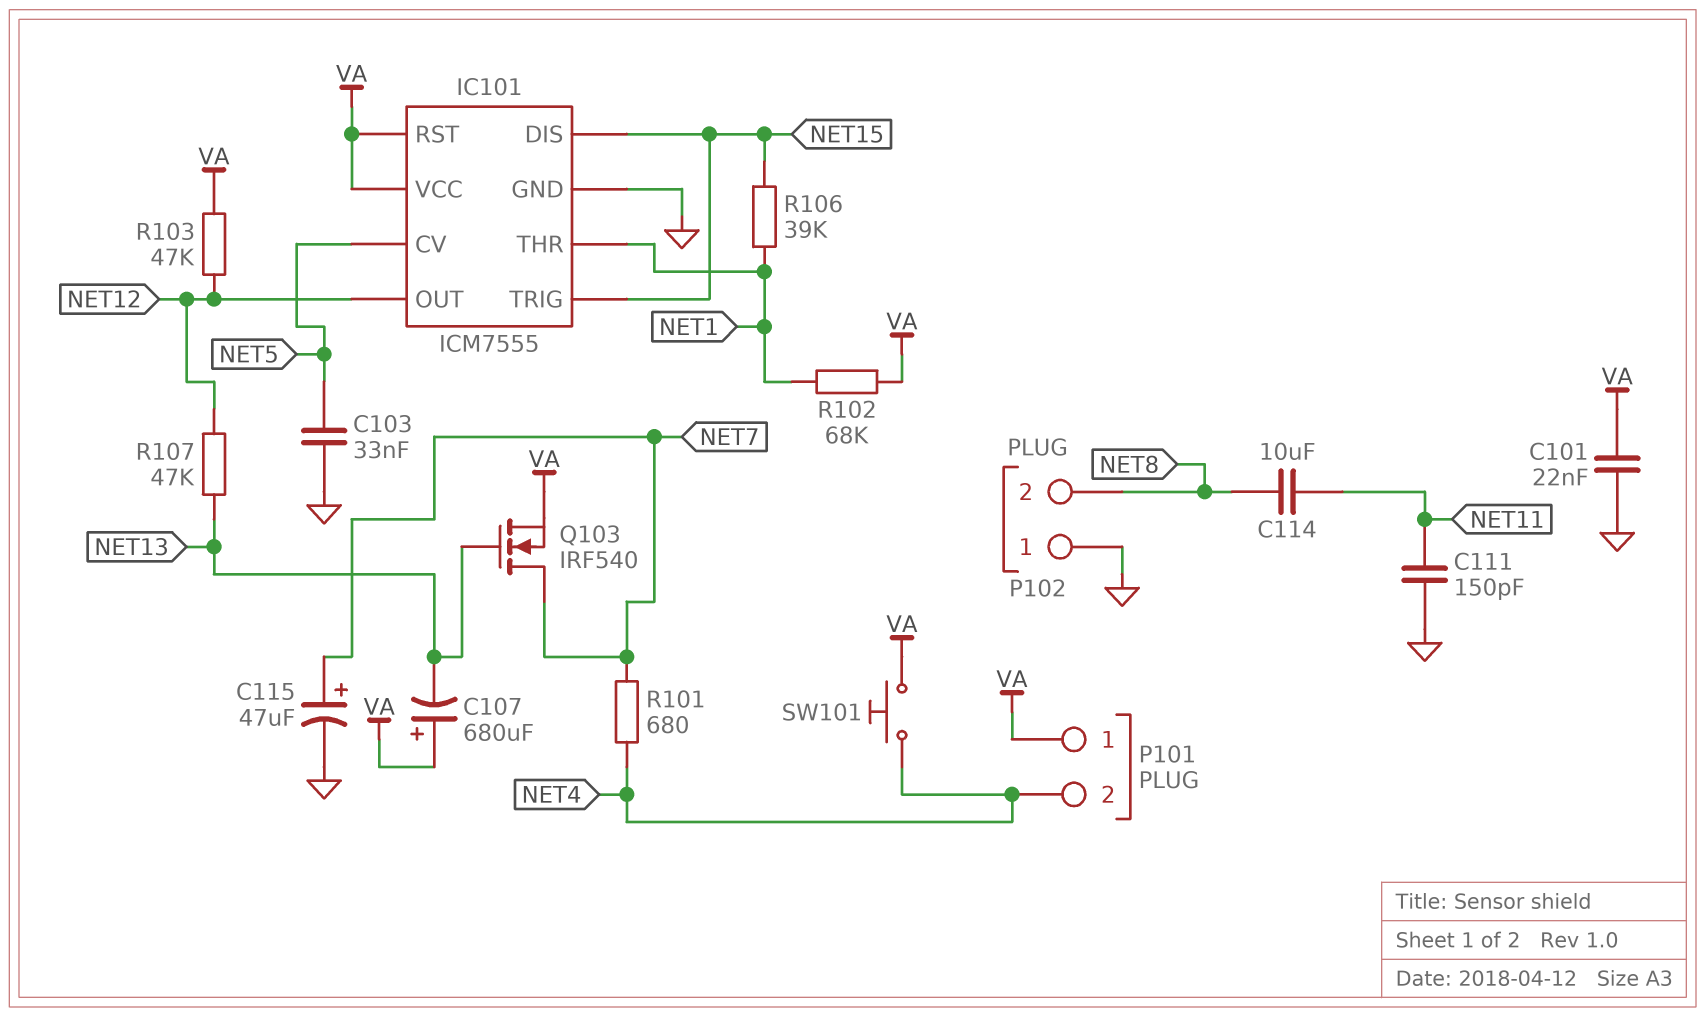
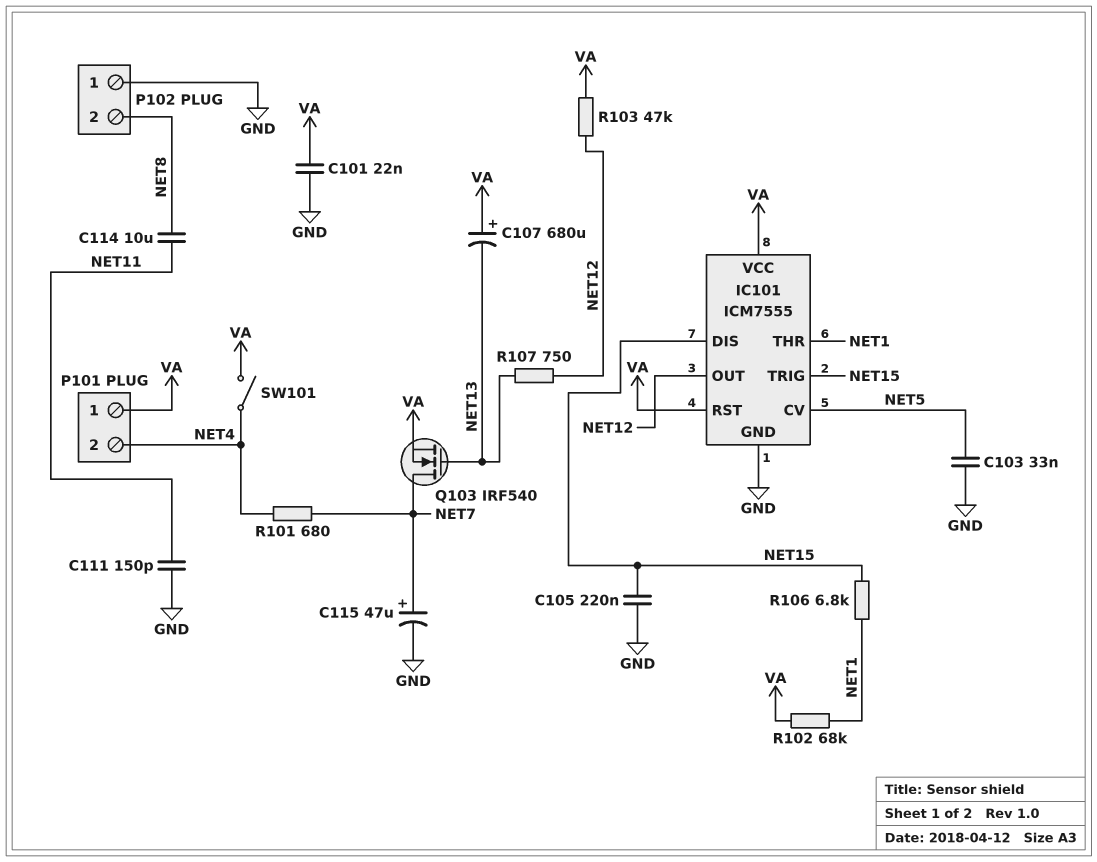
C105: none -> 220nF (GND, NET15)
R106: 39k (NET1, NET15) -> 6.8k (NET1, NET15)
R107: 47k (NET12, NET13) -> 750 (NET12, NET13)
SW101: button (NET4, VA) -> switch (NET4, VA)

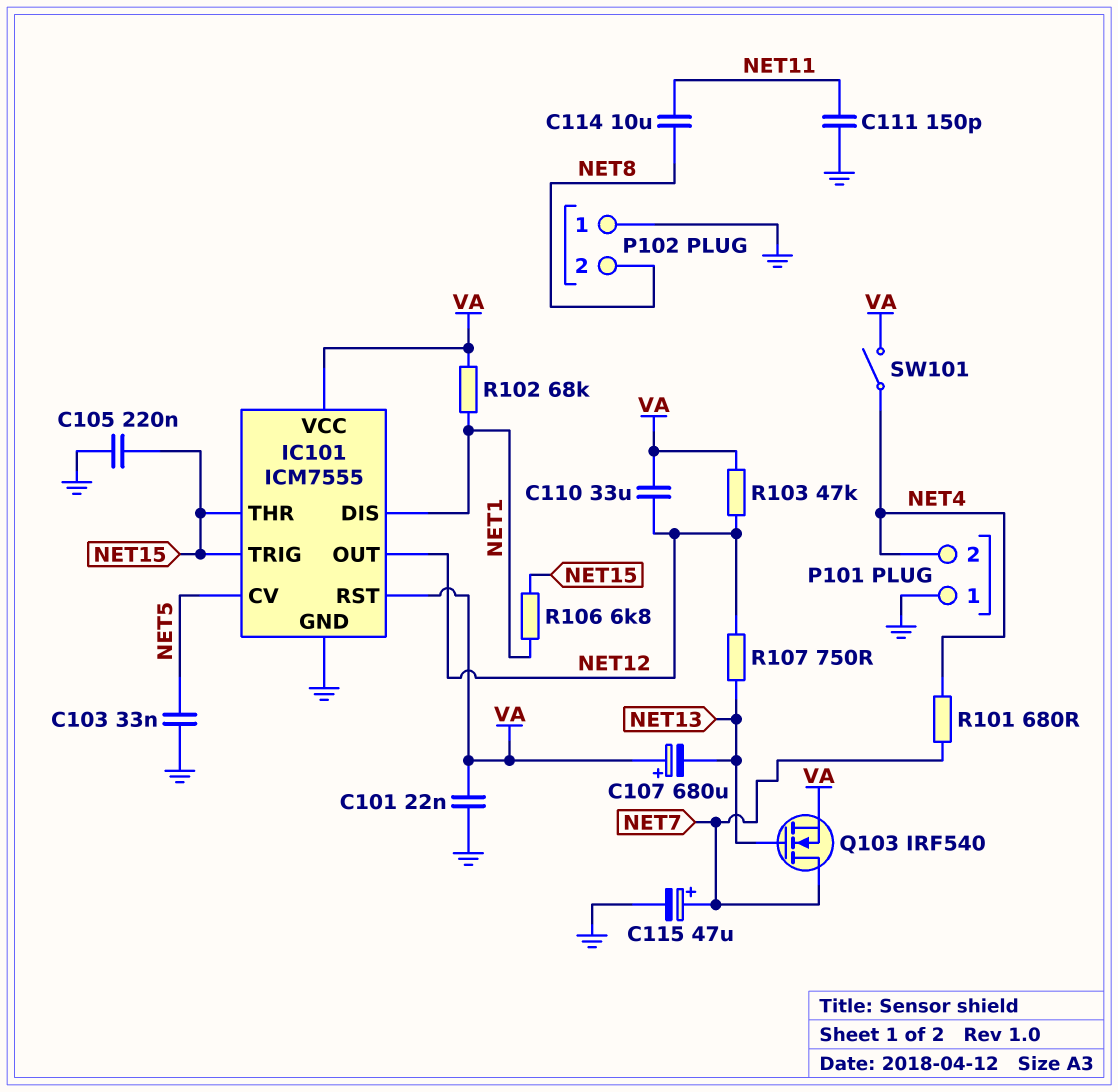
C110: none -> 33uF (NET12, VA)
IC101 pin DIS: NET15 -> NET1
IC101 pin THR: NET1 -> NET15
P101 pin 1: VA -> GND

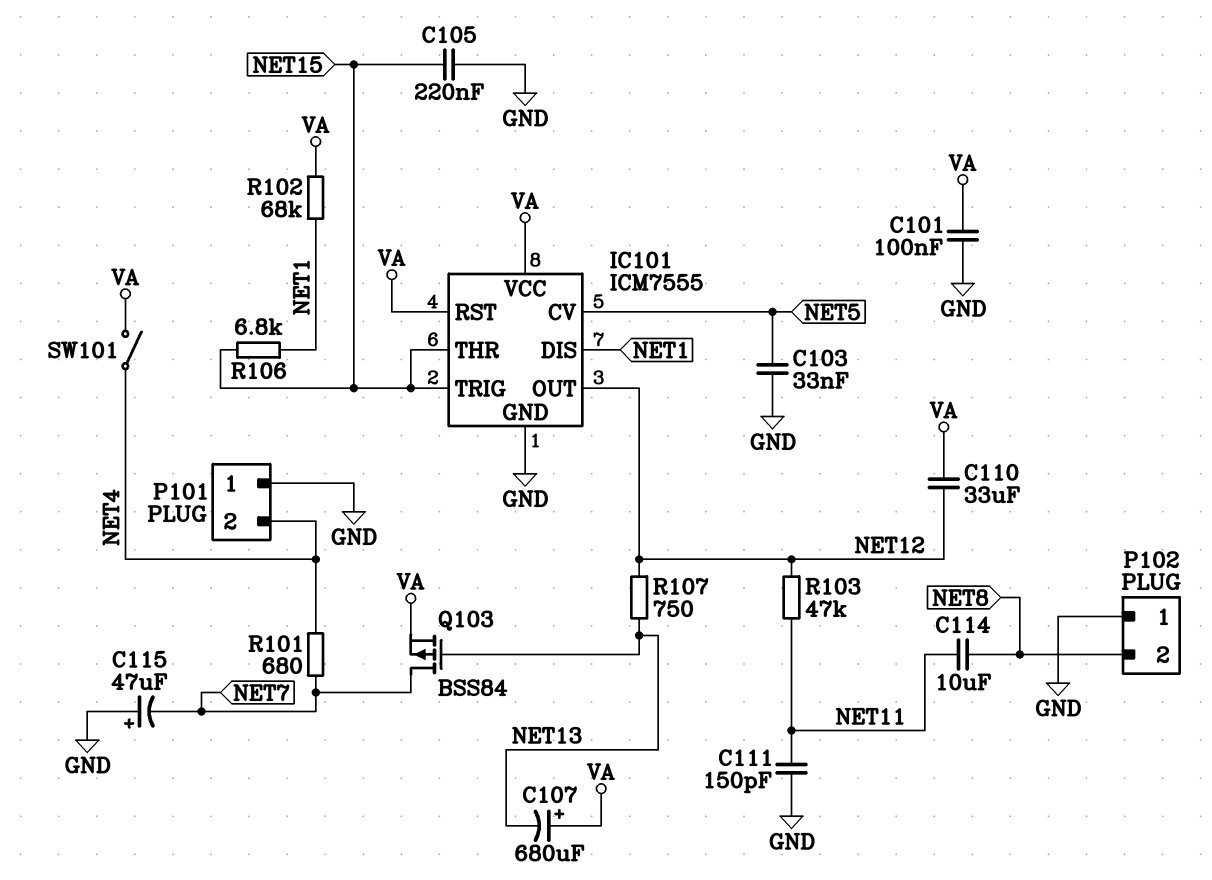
C101: 22nF (GND, VA) -> 100nF (GND, VA)
C115: 47uF (plus NET7, minus GND) -> 47uF (plus GND, minus NET7)
Q103: NMOS IRF540 (G NET13, D NET7, S VA) -> PMOS BSS84 (G NET13, D NET7, S VA)
R103: 47k (NET12, VA) -> 47k (NET11, NET12)

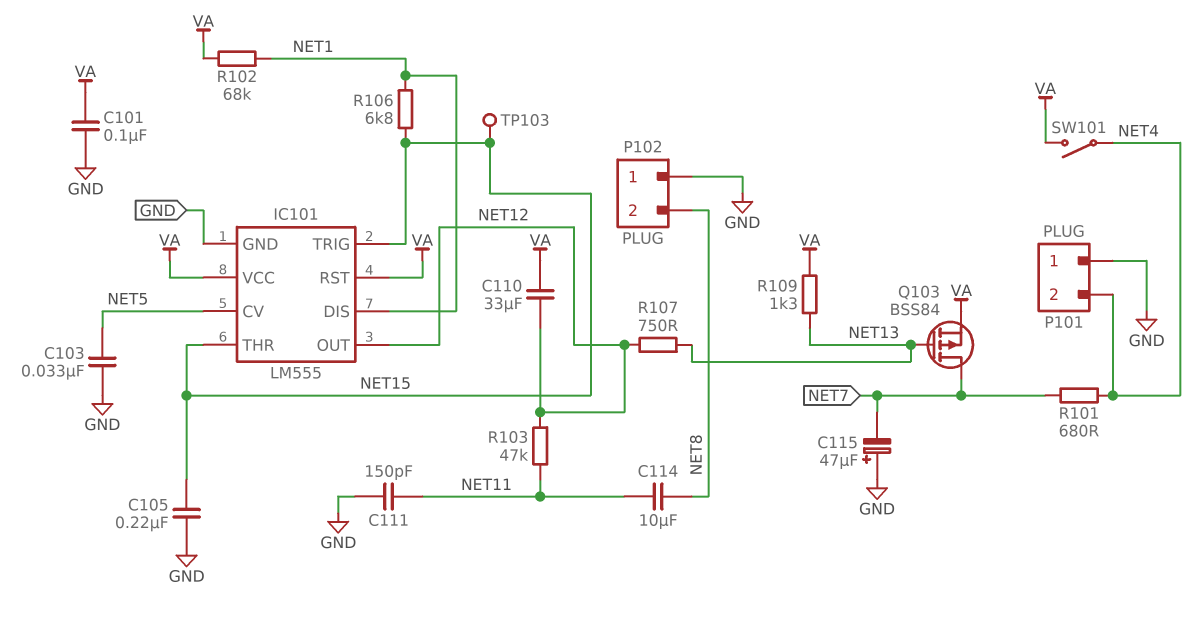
C107: 680uF (plus VA, minus NET13) -> none
IC101: ICM7555 -> LM555
R109: none -> 1.3k (NET13, VA)
TP103: none -> test point (NET15)

